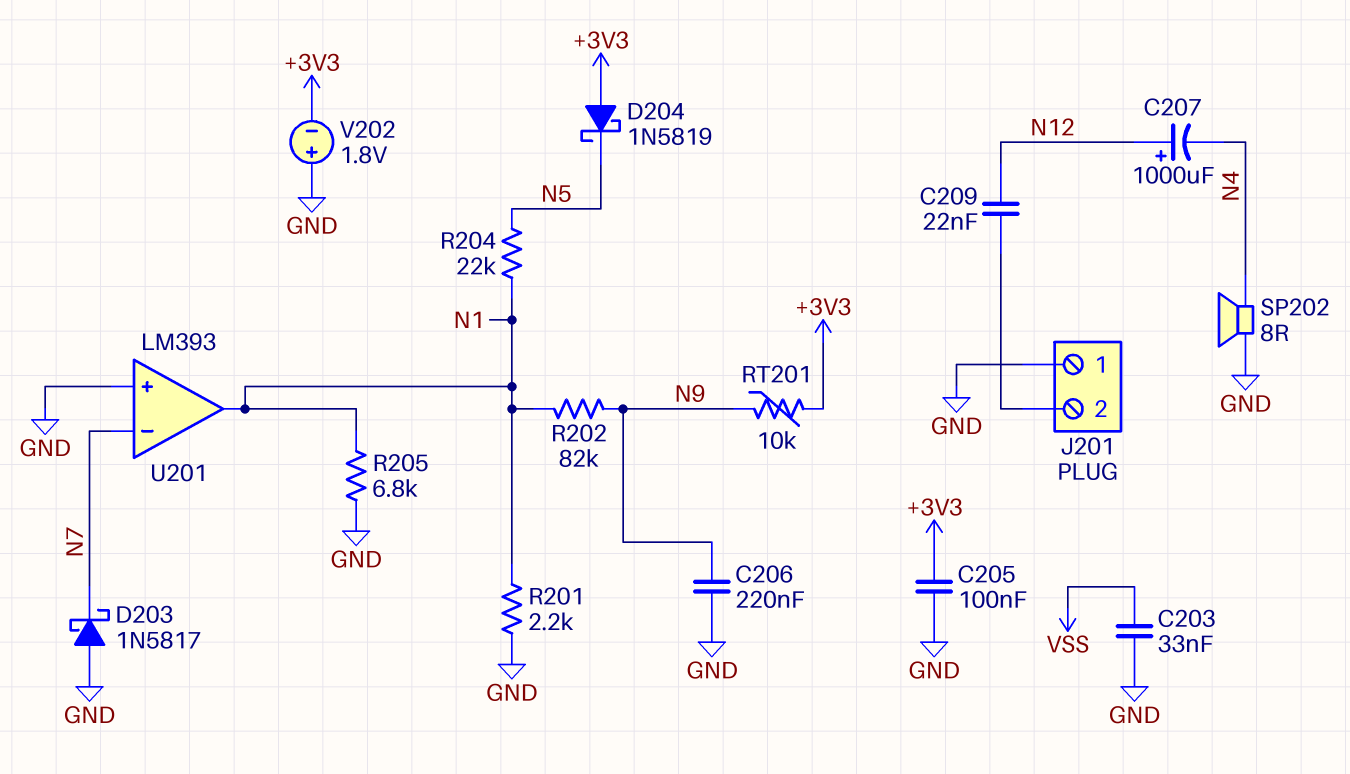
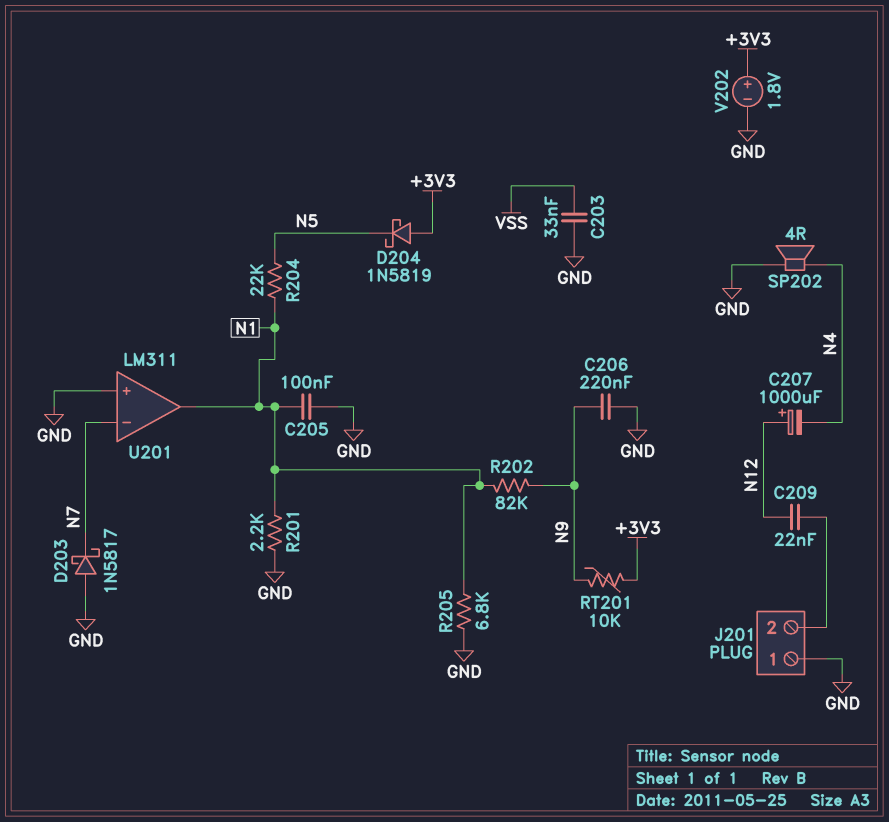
C205: 100nF (+3V3, GND) -> 100nF (GND, N1)
SP202: speaker 8R (GND, N4) -> speaker 4R (GND, N4)
U201: LM393 -> LM311
V202: 1.8V (plus GND, minus +3V3) -> 1.8V (plus +3V3, minus GND)

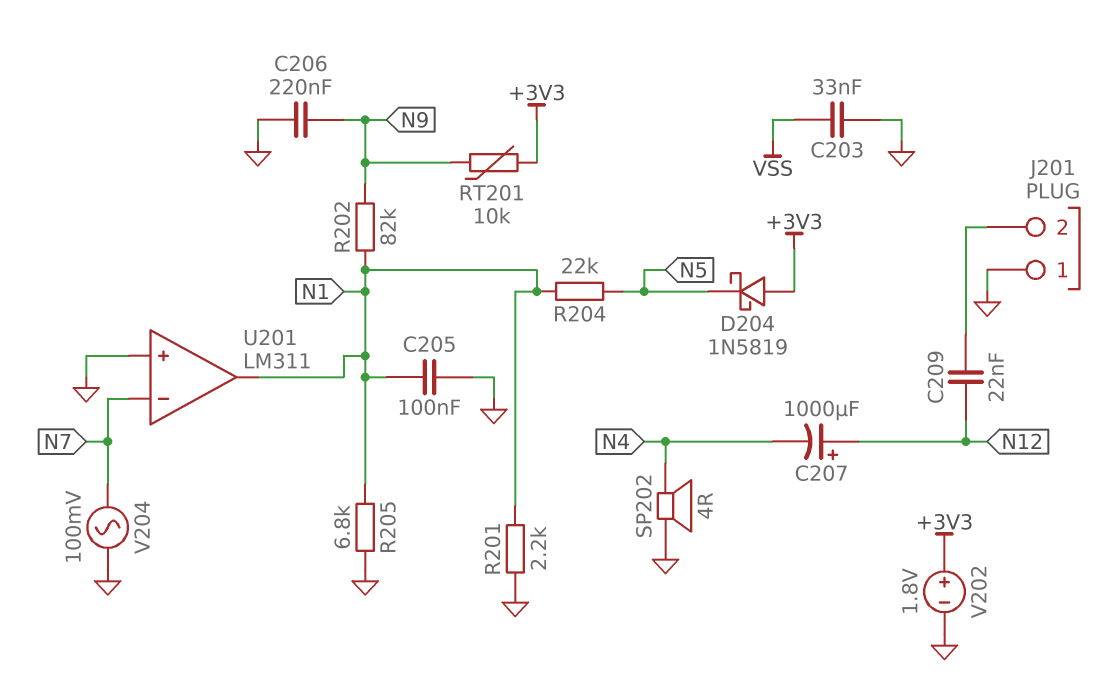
D203: schottky 1N5817 (A GND, K N7) -> none
V204: none -> AC 100mV (GND, N7)

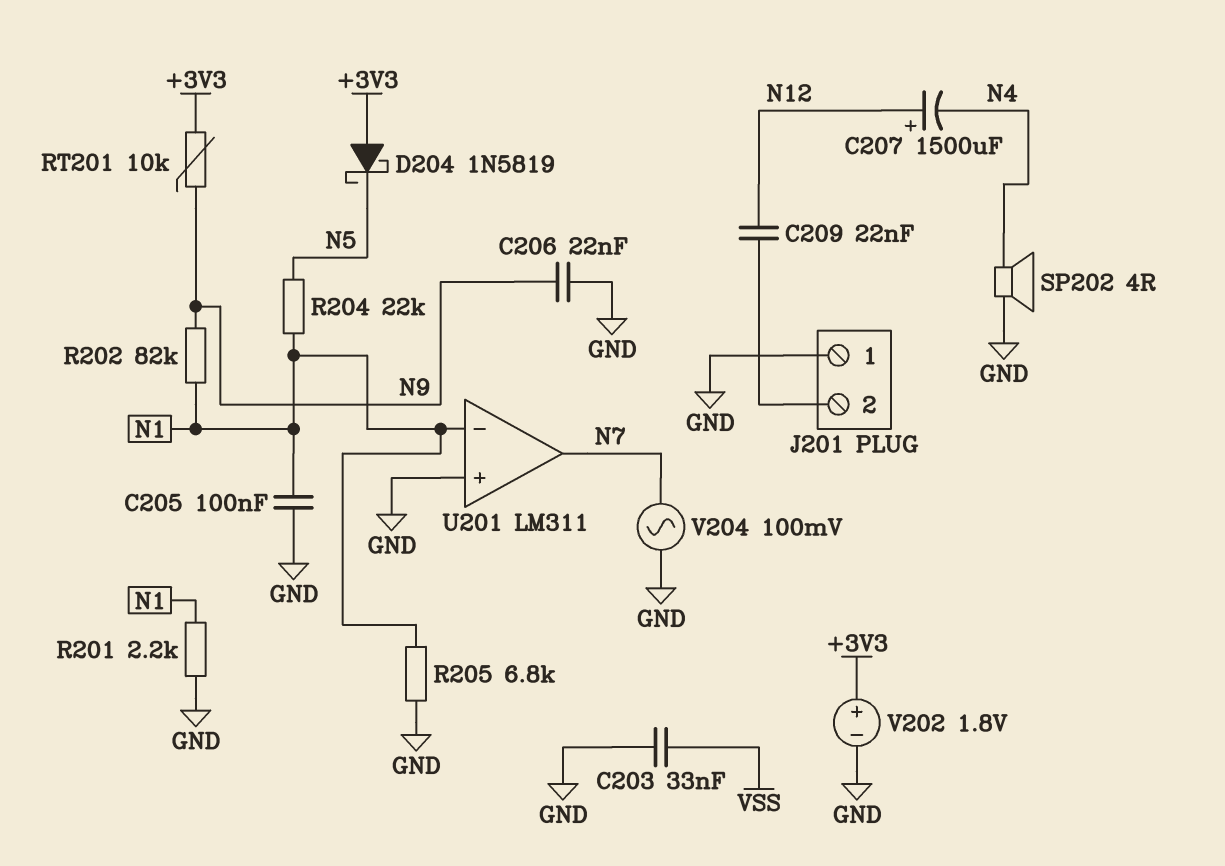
C206: 220nF (GND, N9) -> 22nF (GND, N9)
C207: 1000uF (plus N12, minus N4) -> 1500uF (plus N12, minus N4)
U201 pin in-: N7 -> N1
U201 pin out: N1 -> N7

